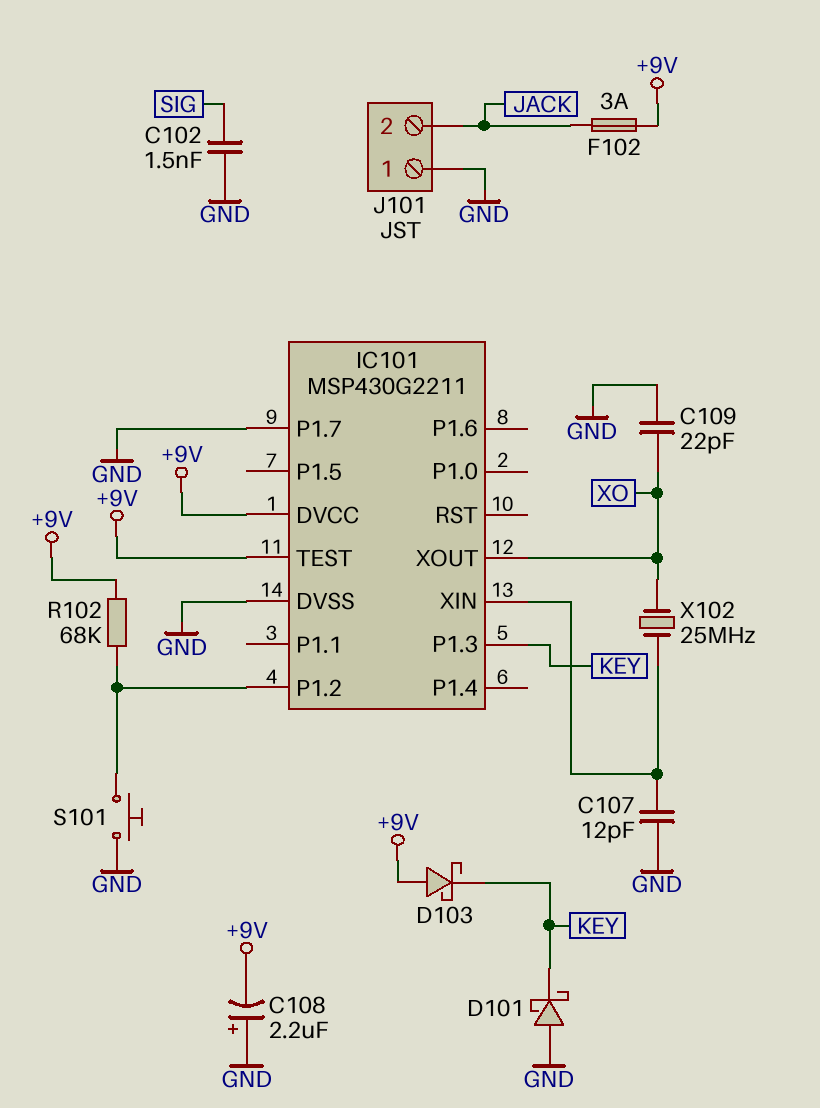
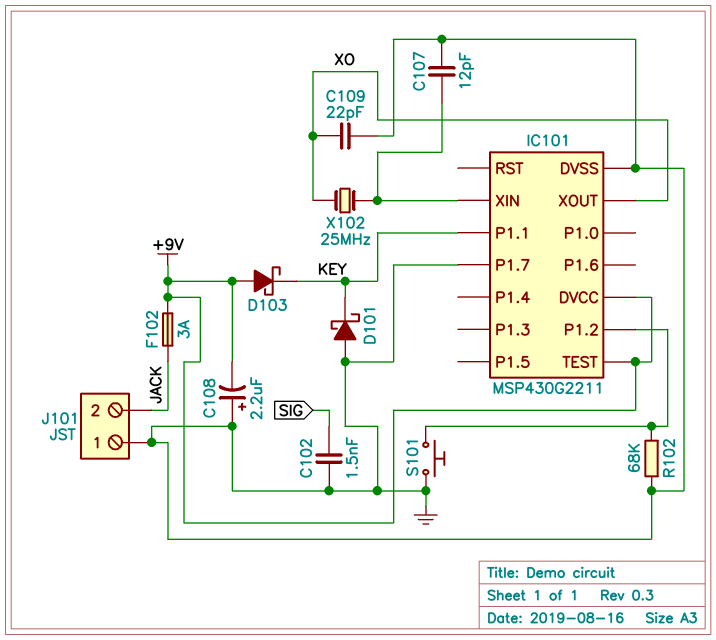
IC101 pin P1.1: none -> KEY
IC101 pin P1.3: KEY -> none
R102: 68k (+9V, IC101/P1.2) -> 68k (GND, IC101/P1.2)

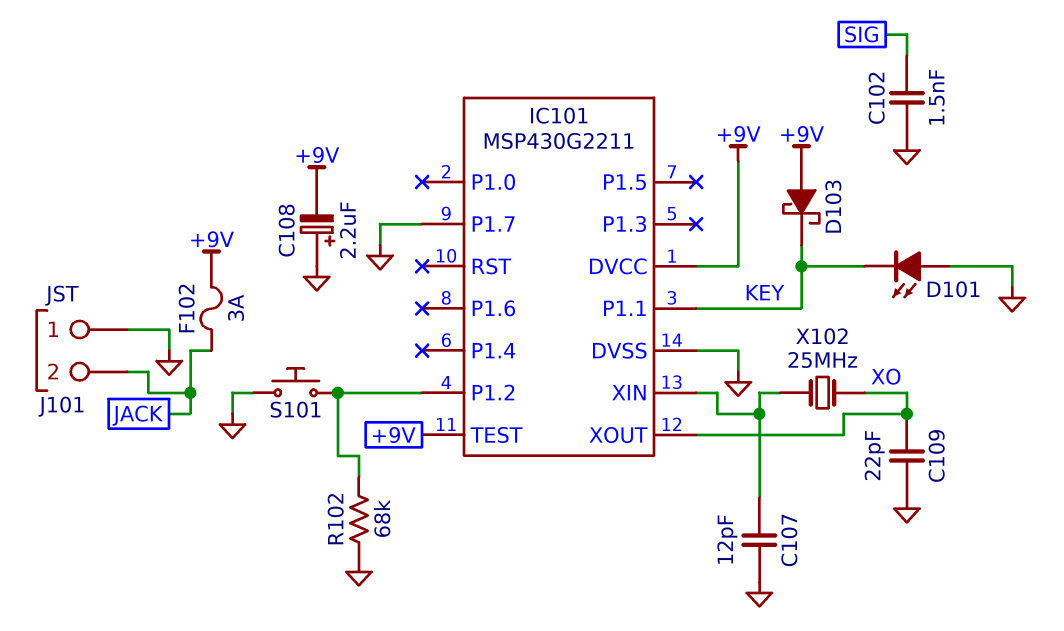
D101: schottky (A GND, K KEY) -> LED (A GND, K KEY)

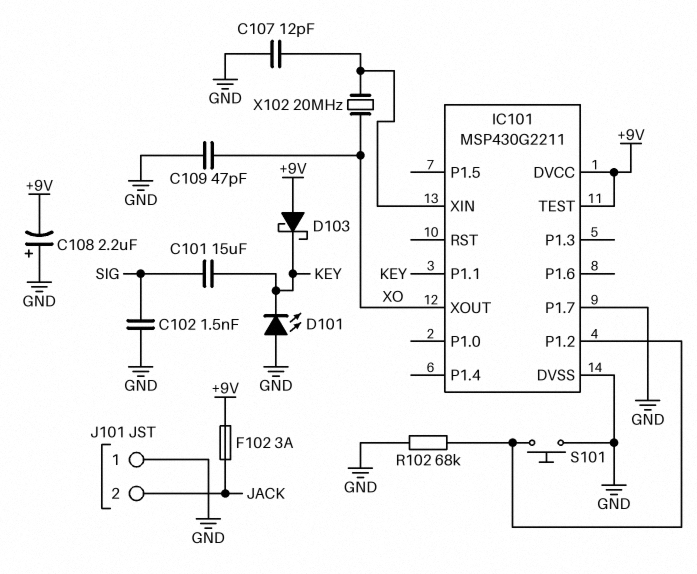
C101: none -> 15uF (KEY, SIG)
C109: 22pF (GND, XO) -> 47pF (GND, XO)
X102: 25MHz (IC101/XIN, XO) -> 20MHz (IC101/XIN, XO)

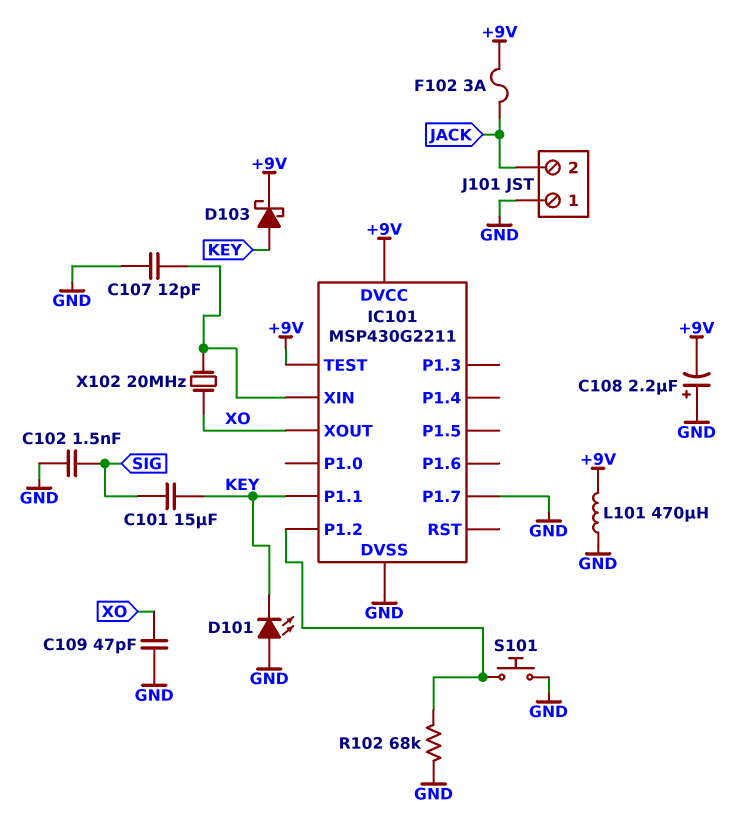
D103: schottky (A +9V, K KEY) -> schottky (A KEY, K +9V)
L101: none -> 470uH (+9V, GND)

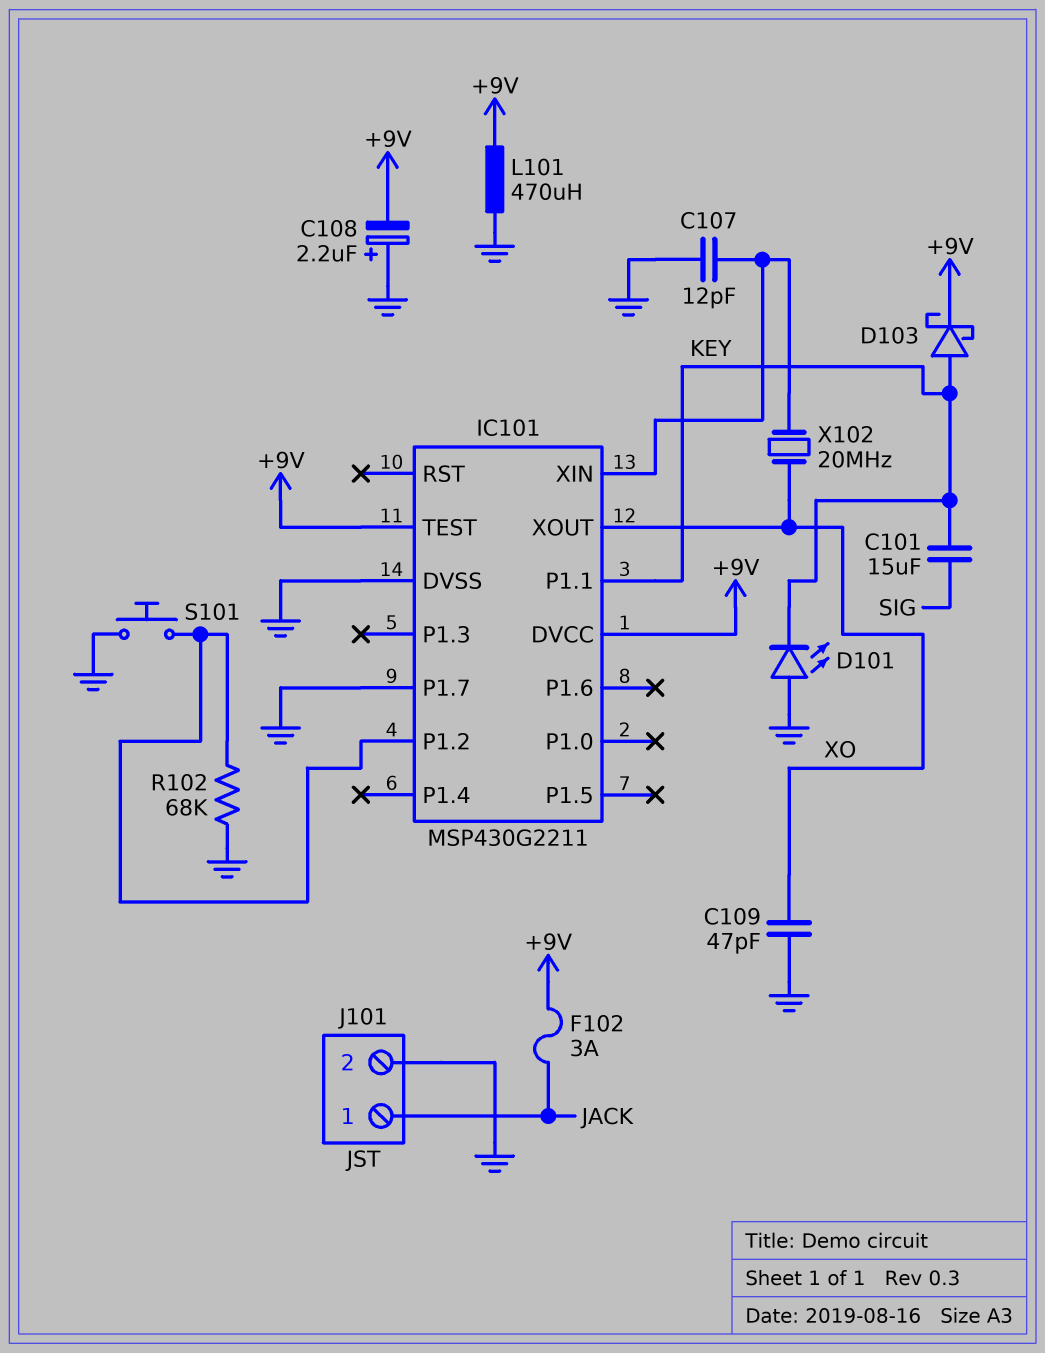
C102: 1.5nF (GND, SIG) -> none
J101 pin 1: GND -> JACK
J101 pin 2: JACK -> GND

